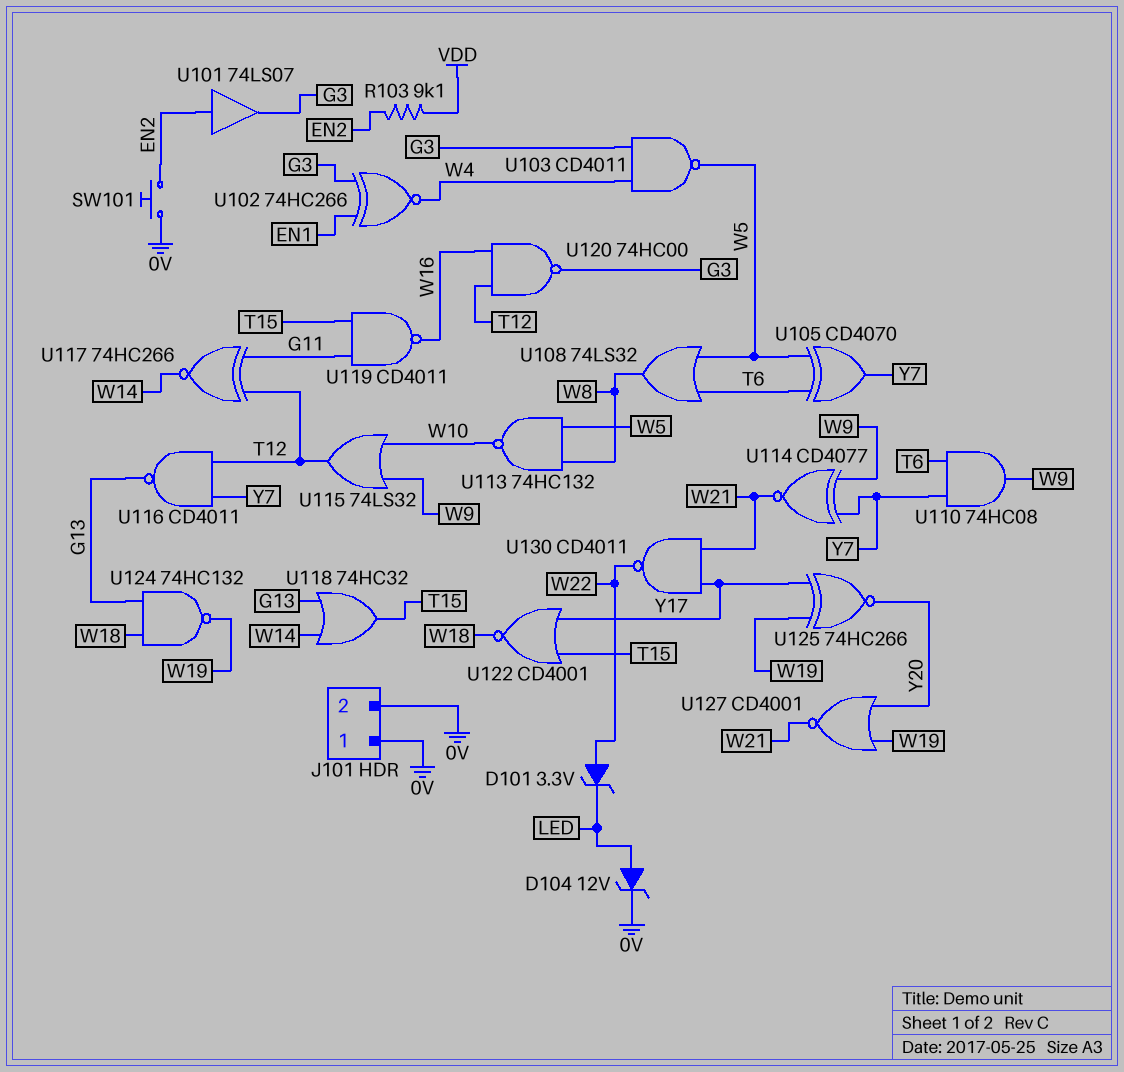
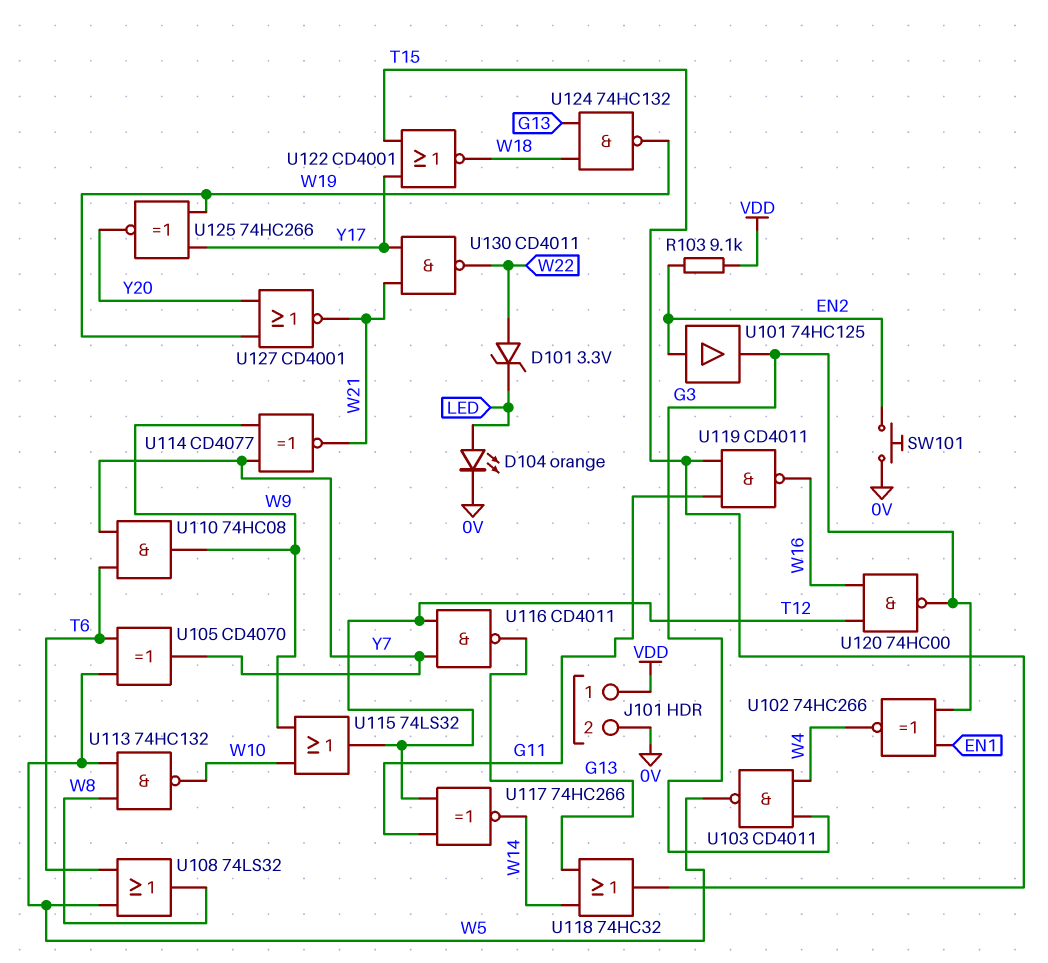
D104: zener 12V (A LED, K 0V) -> LED orange (A LED, K 0V)
J101 pin 1: 0V -> VDD
U101: buffer 74LS07 (in EN2, out G3) -> buffer 74HC125 (in EN2, out G3)

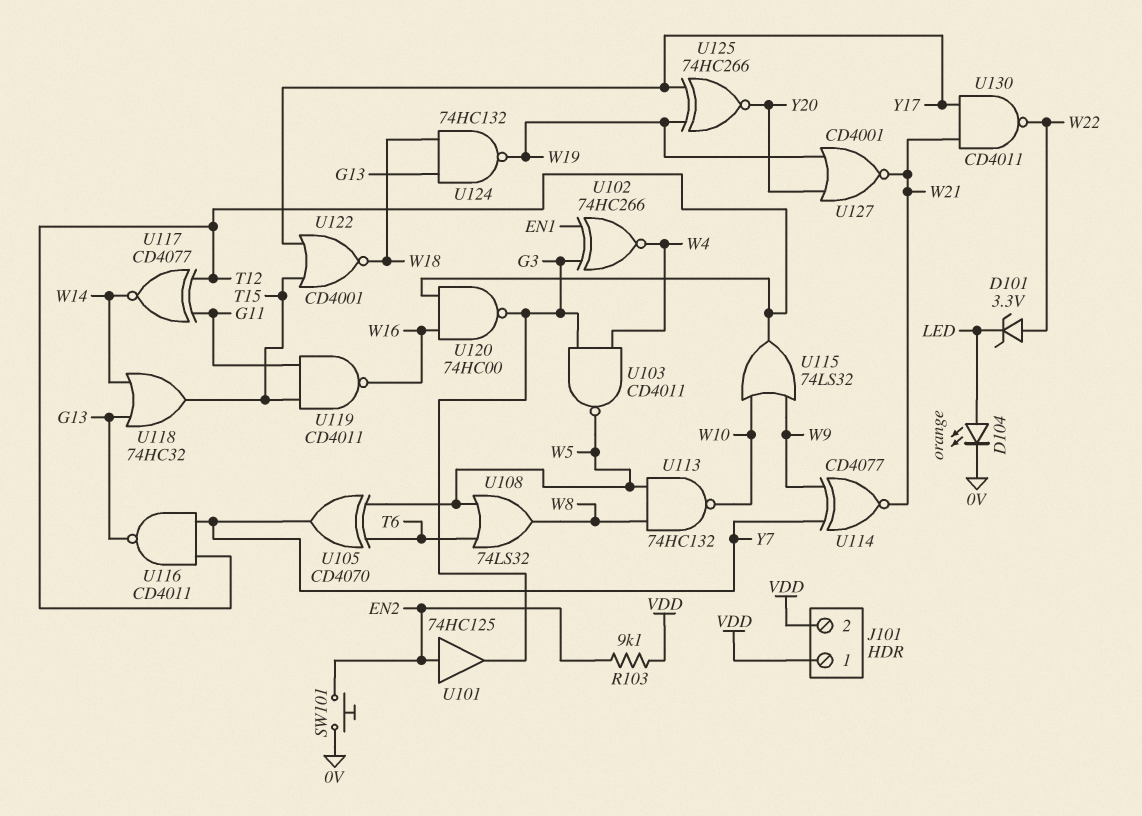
J101 pin 2: 0V -> VDD
U110: AND 74HC08 (in T6, in Y7, out W9) -> none
U117: XNOR 74HC266 (in G11, in T12, out W14) -> XNOR CD4077 (in G11, in T12, out W14)

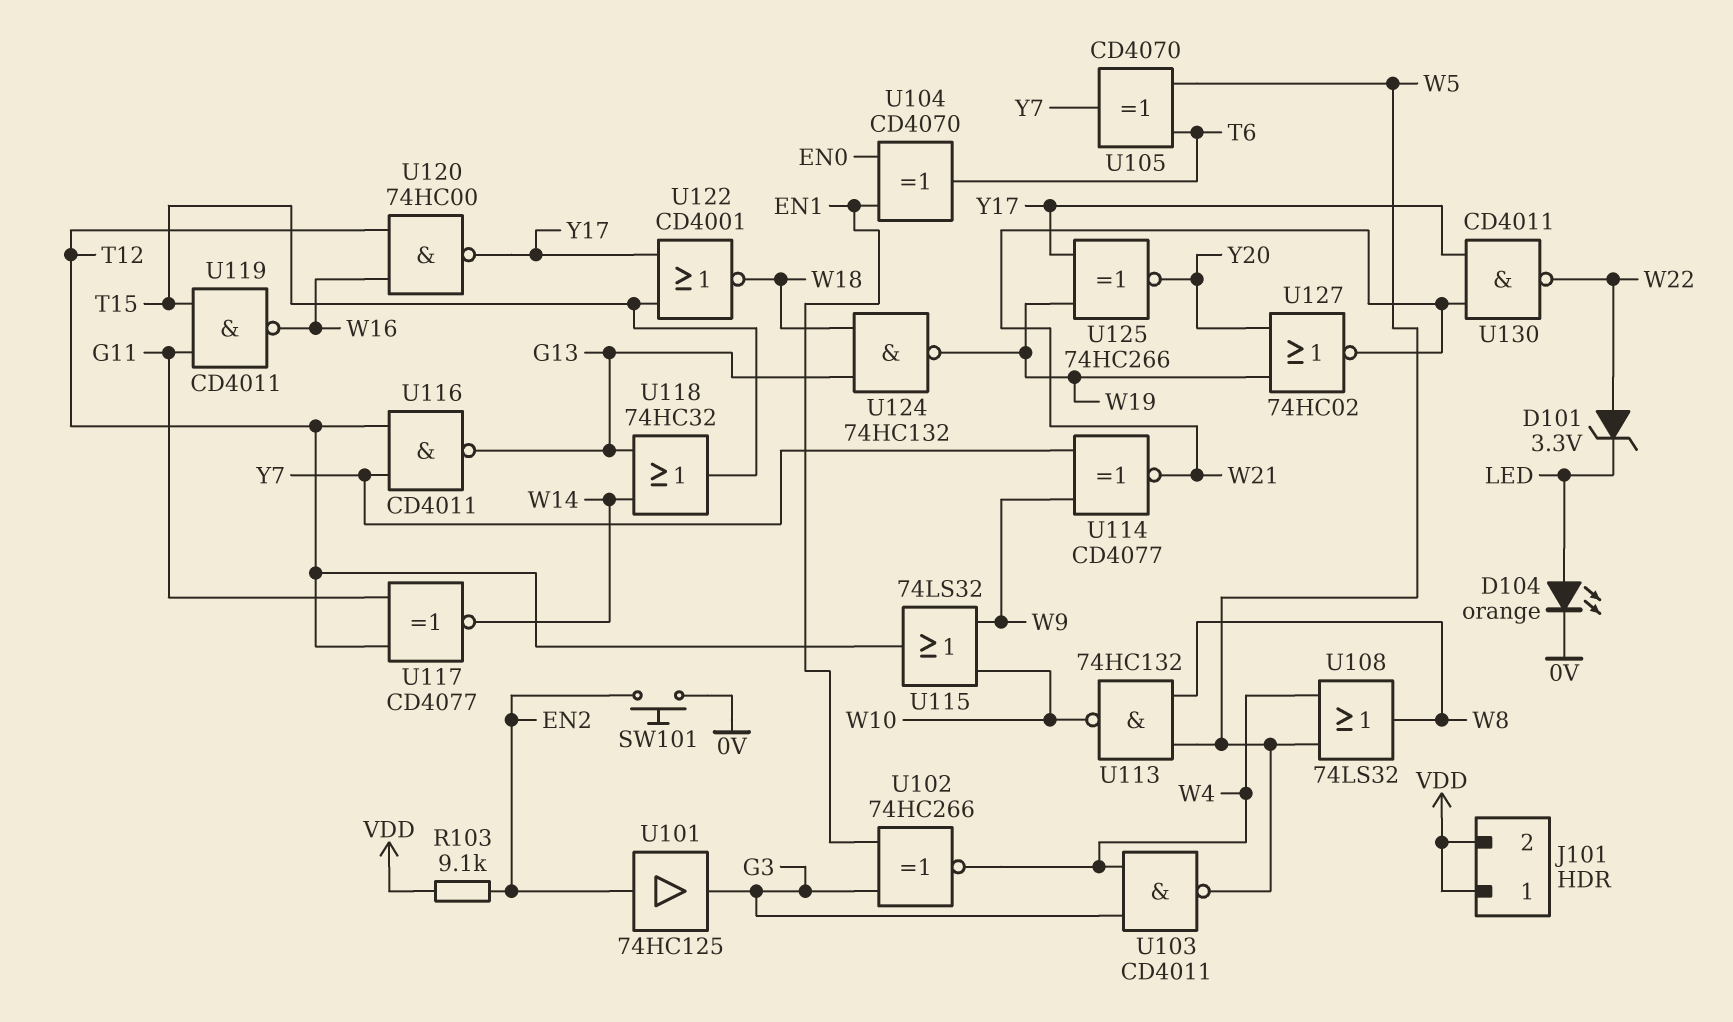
U104: none -> XOR CD4070 (in EN0, in EN1, out T6)
U108: OR 74LS32 (in T6, in W5, out W8) -> OR 74LS32 (in W4, in W5, out W8)
U120: NAND 74HC00 (in T12, in W16, out G3) -> NAND 74HC00 (in T12, in W16, out Y17)
U127: NOR CD4001 (in W19, in Y20, out W21) -> NOR 74HC02 (in W19, in Y20, out W21)

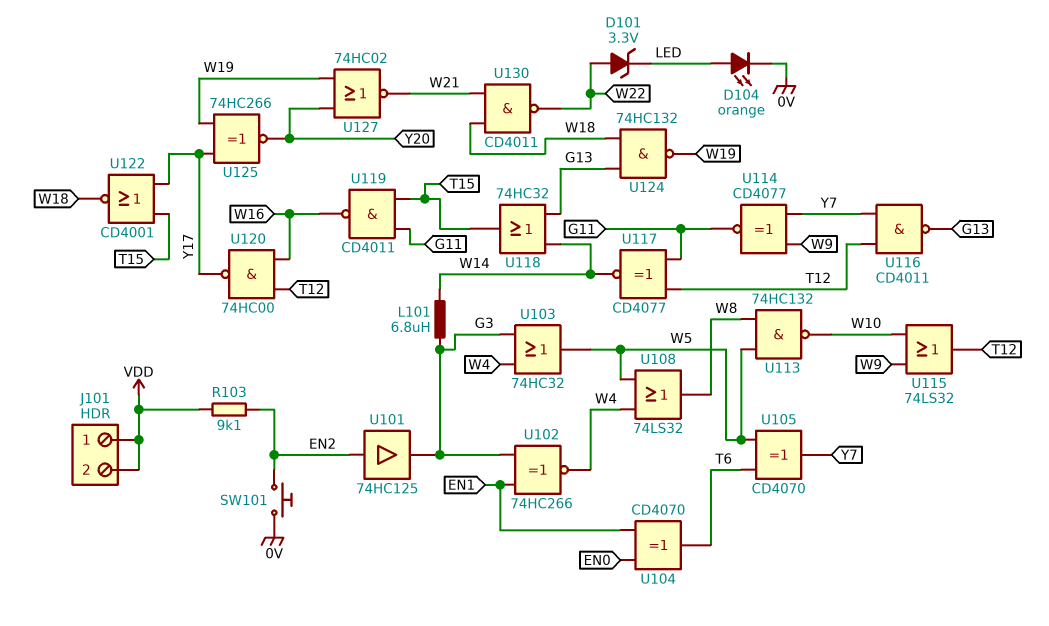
L101: none -> 6.8uH (G3, W14)
U103: NAND CD4011 (in G3, in W4, out W5) -> OR 74HC32 (in G3, in W4, out W5)
U114: XNOR CD4077 (in W9, in Y7, out W21) -> XNOR CD4077 (in W9, in Y7, out G11)
U130: NAND CD4011 (in W21, in Y17, out W22) -> NAND CD4011 (in W18, in W21, out W22)

